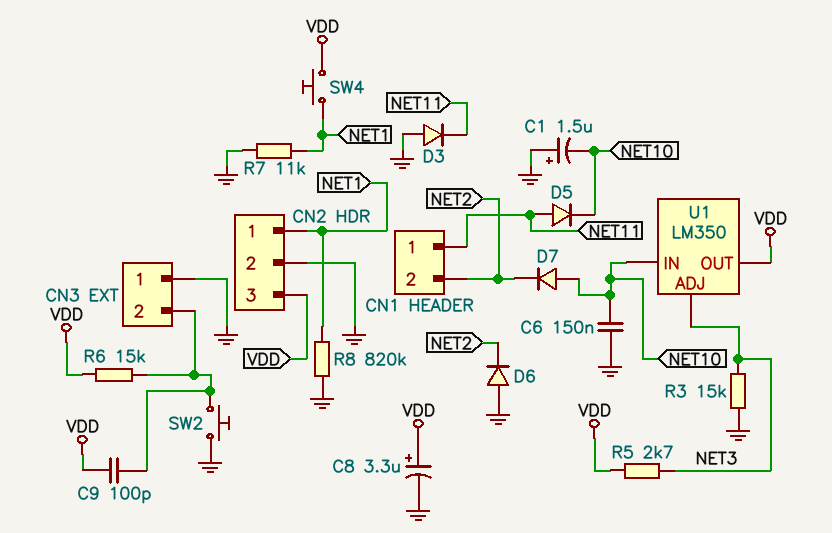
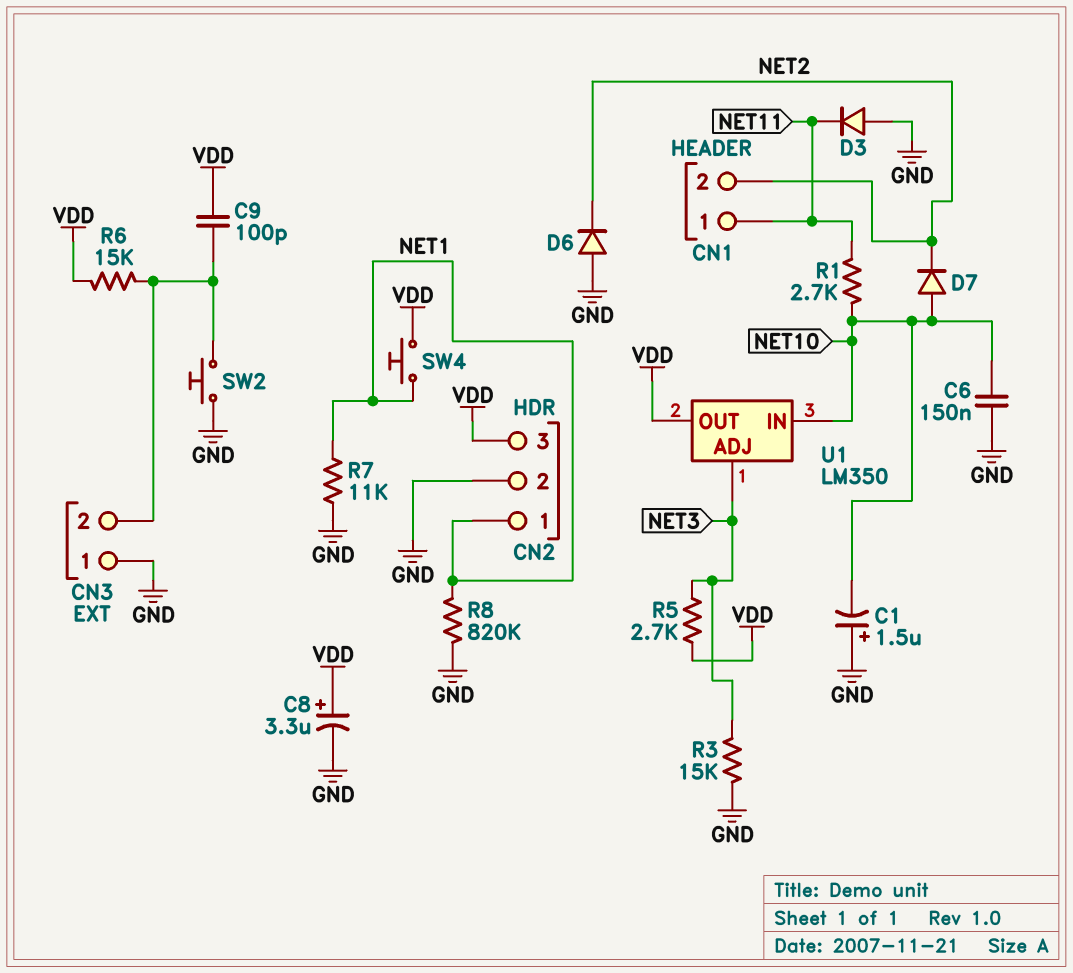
D5: diode (A NET11, K NET10) -> none
R1: none -> 2.7k (NET10, NET11)

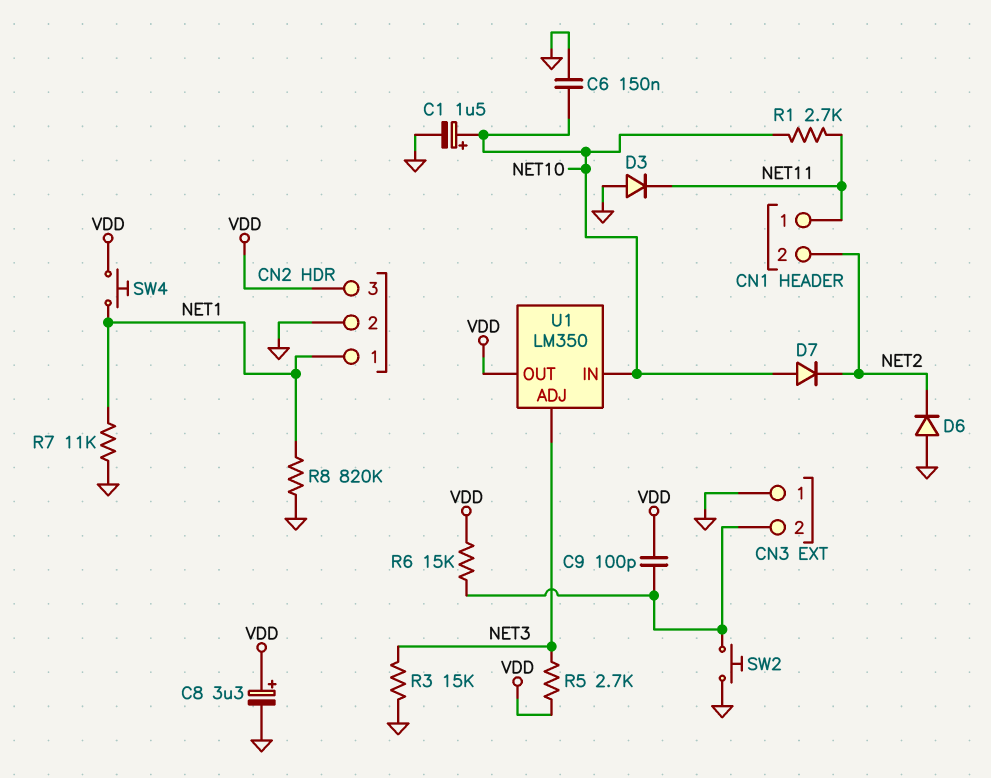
C1: 1.5uF (plus GND, minus NET10) -> 1.5uF (plus NET10, minus GND)

